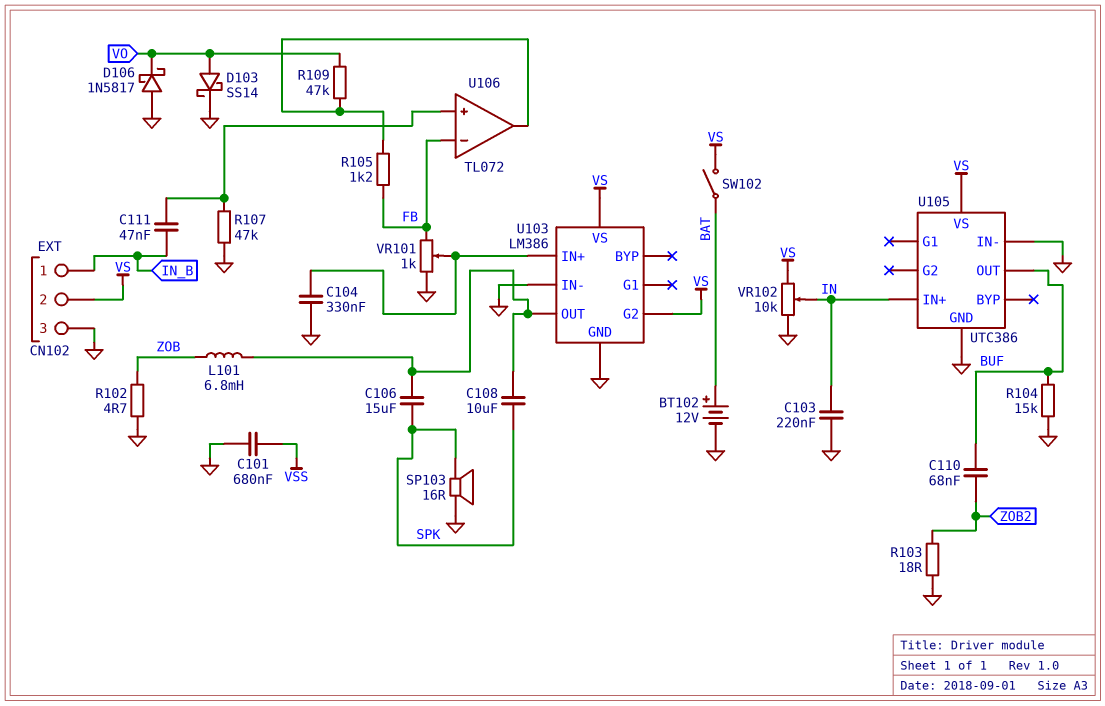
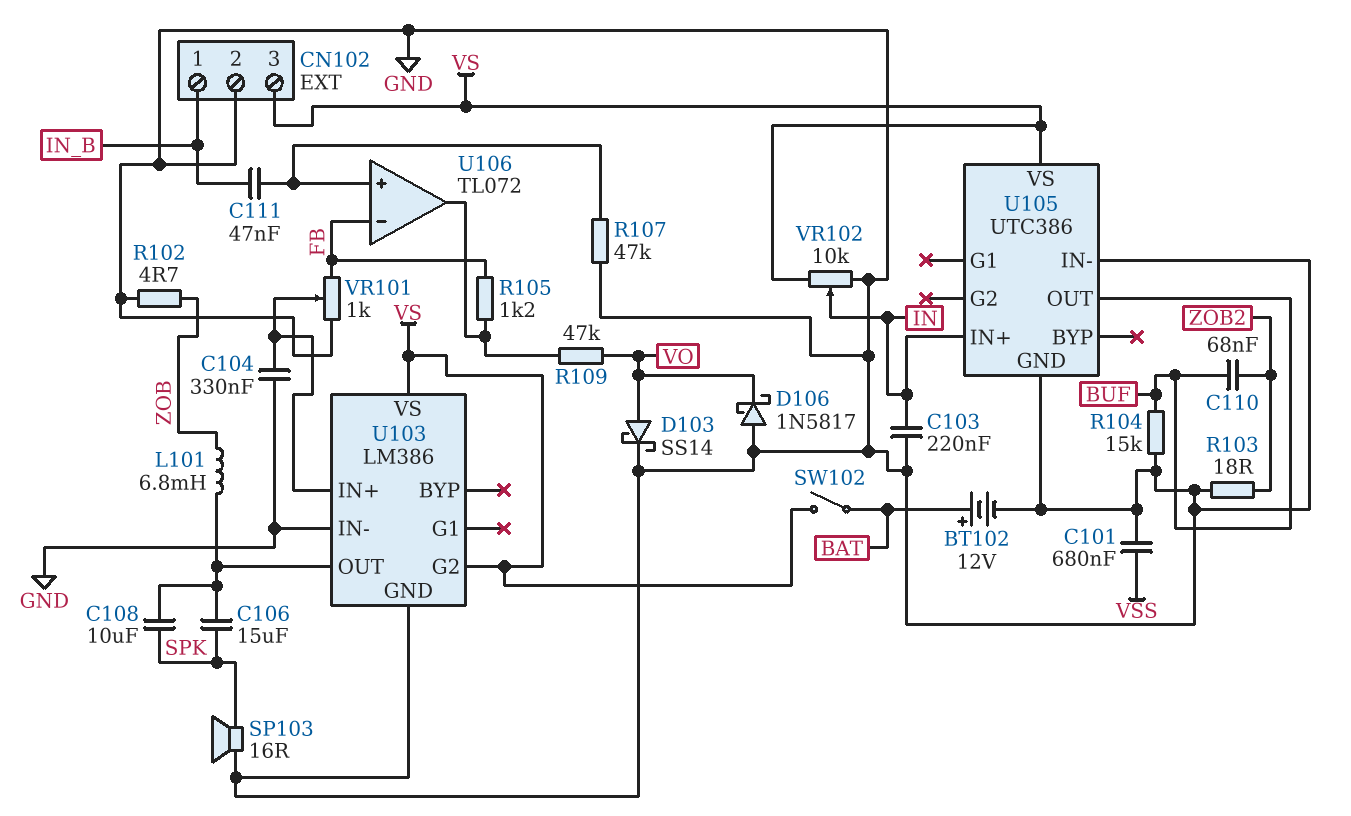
CN102 pin 2: VS -> GND
CN102 pin 3: GND -> VS

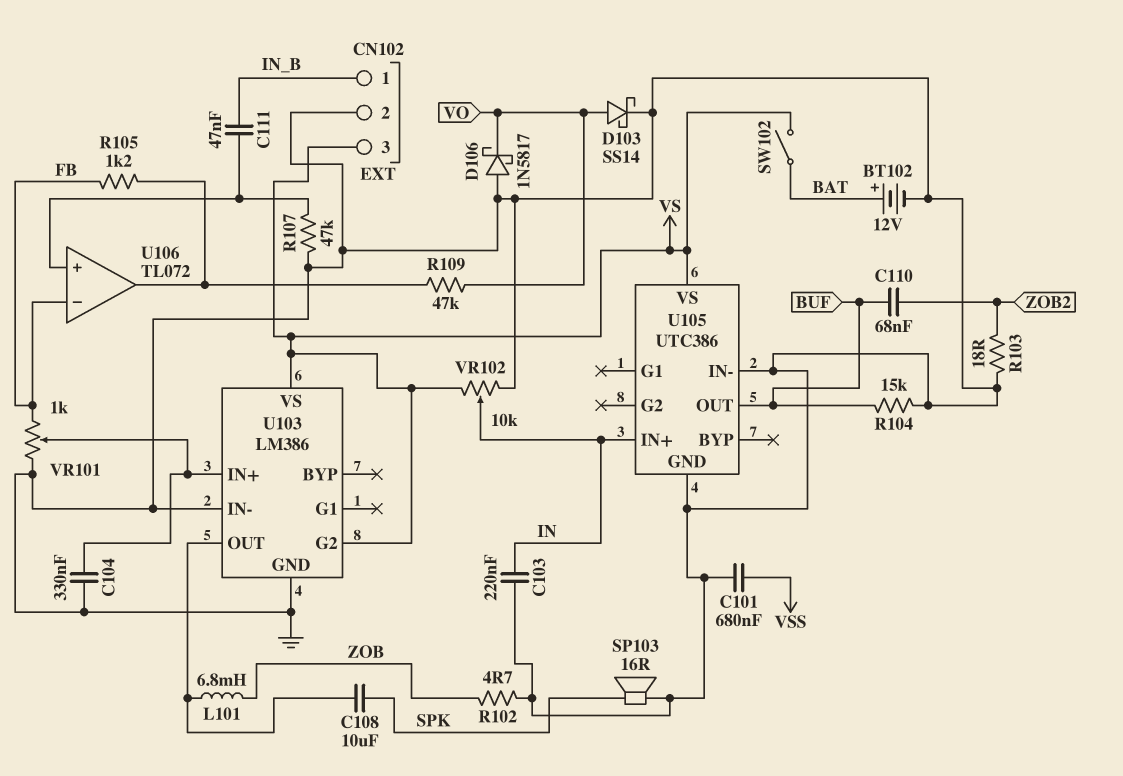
C106: 15uF (SPK, U103/OUT) -> none

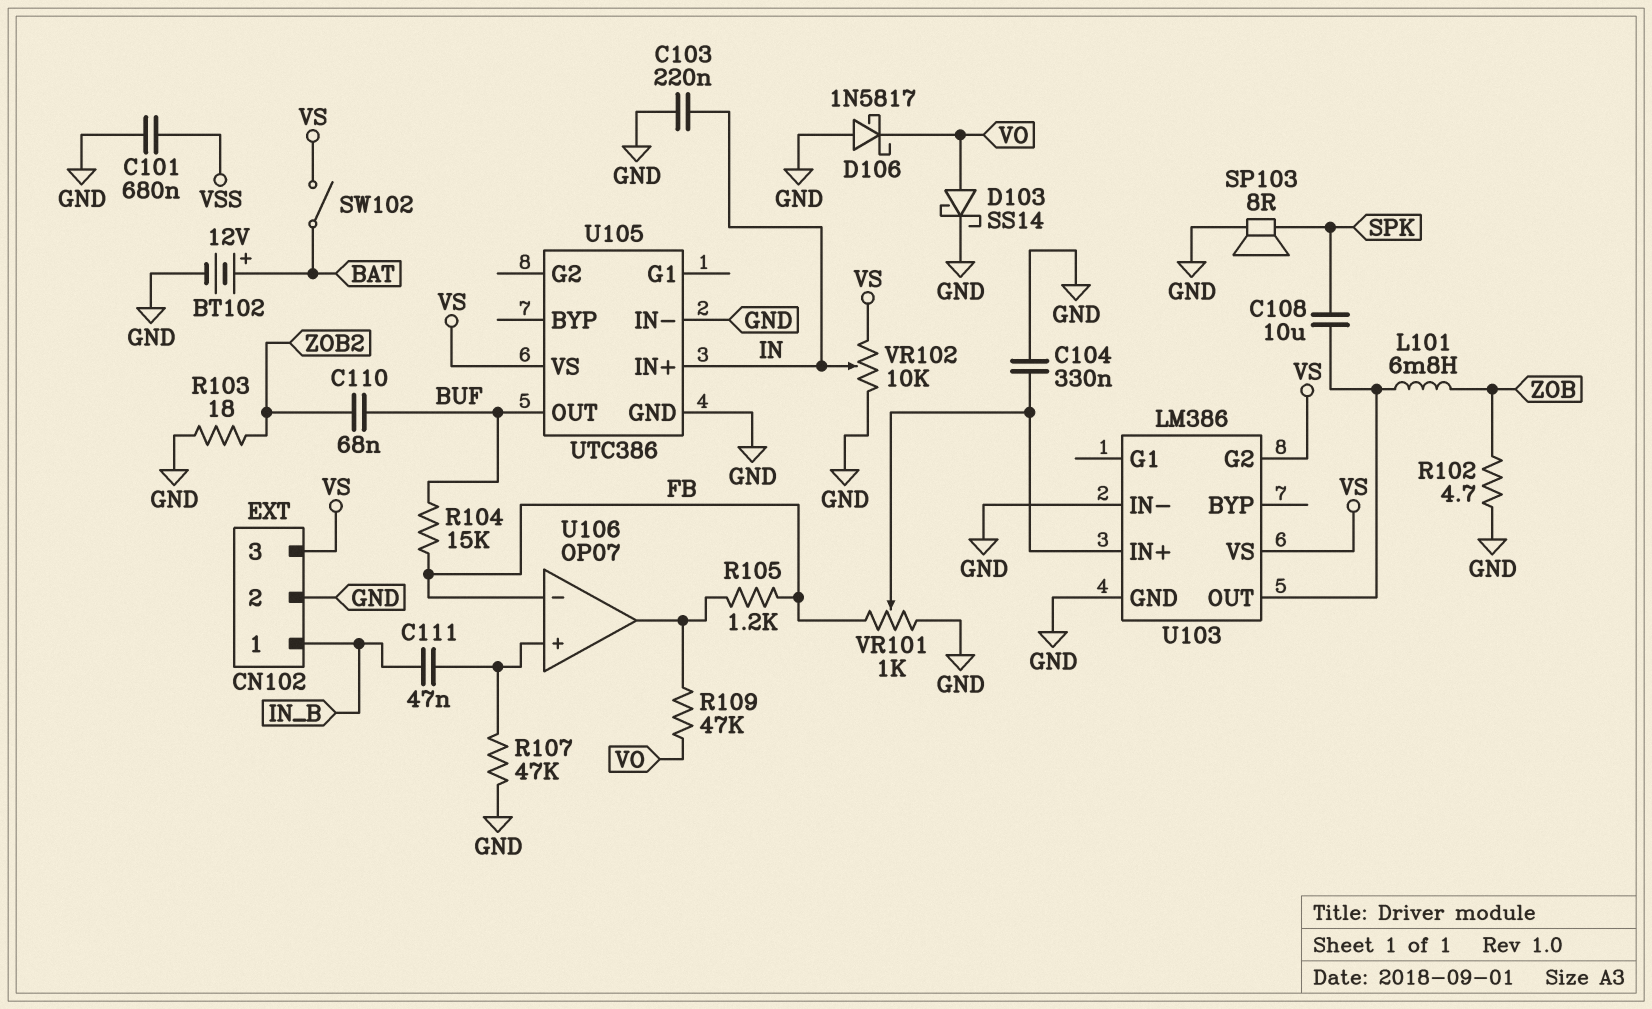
R104: 15k (BUF, GND) -> 15k (BUF, FB)
SP103: speaker 16R (GND, SPK) -> speaker 8R (GND, SPK)
U106: TL072 -> OP07

